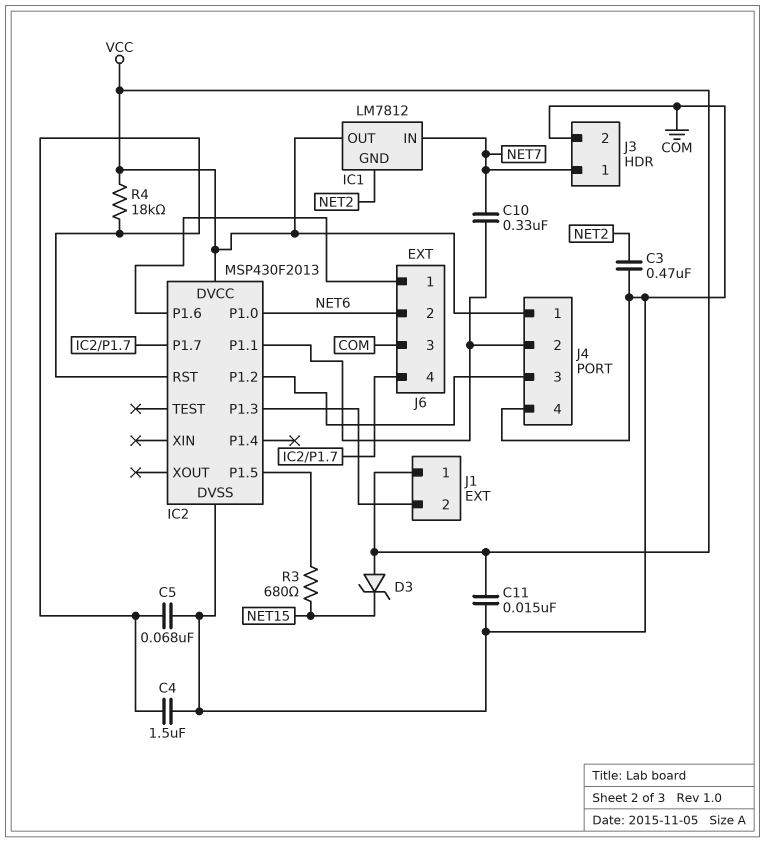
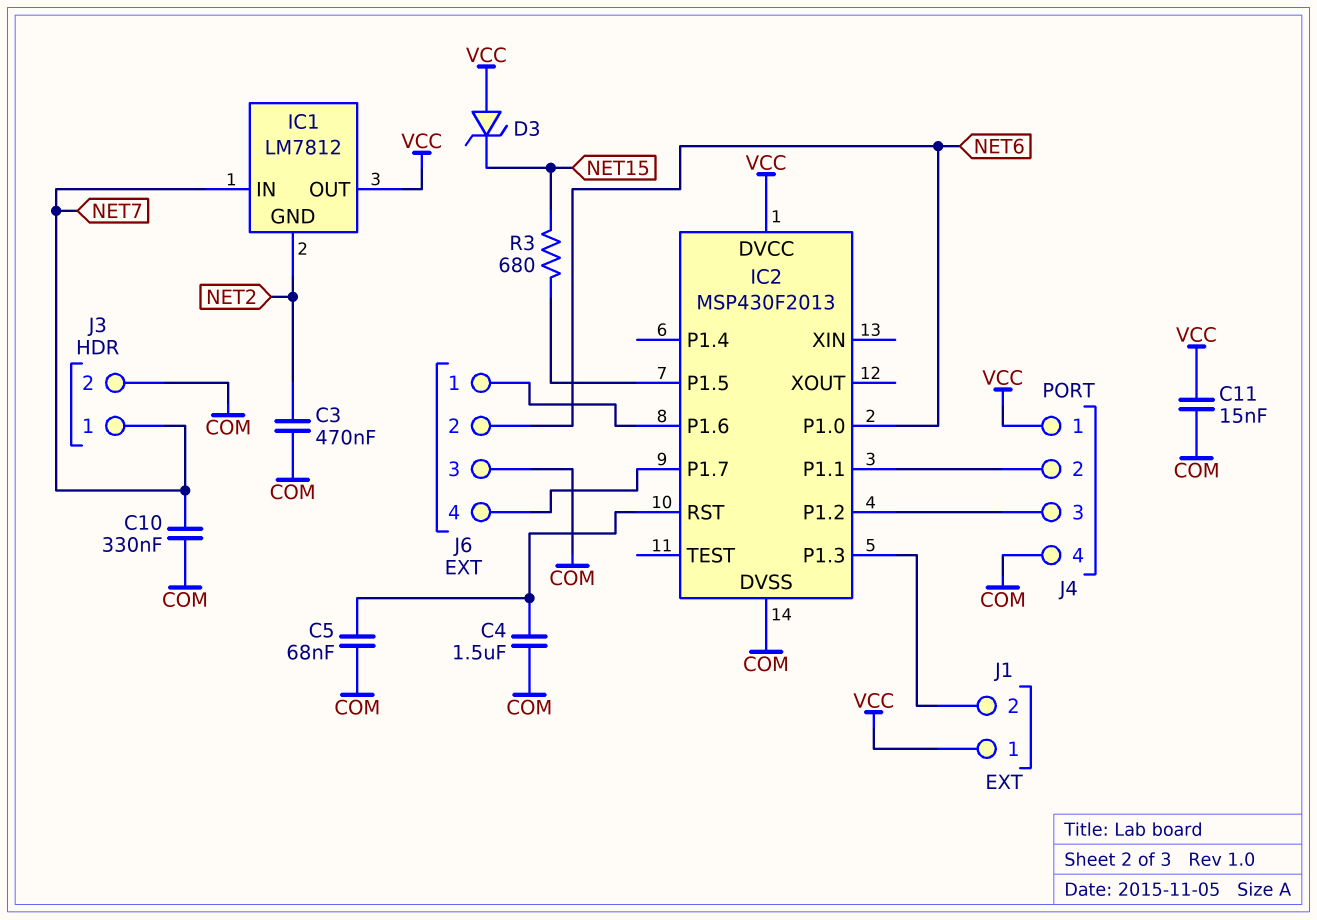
C10: 330nF (IC2/P1.1, NET7) -> 330nF (COM, NET7)
R4: 18k (IC2/RST, VCC) -> none

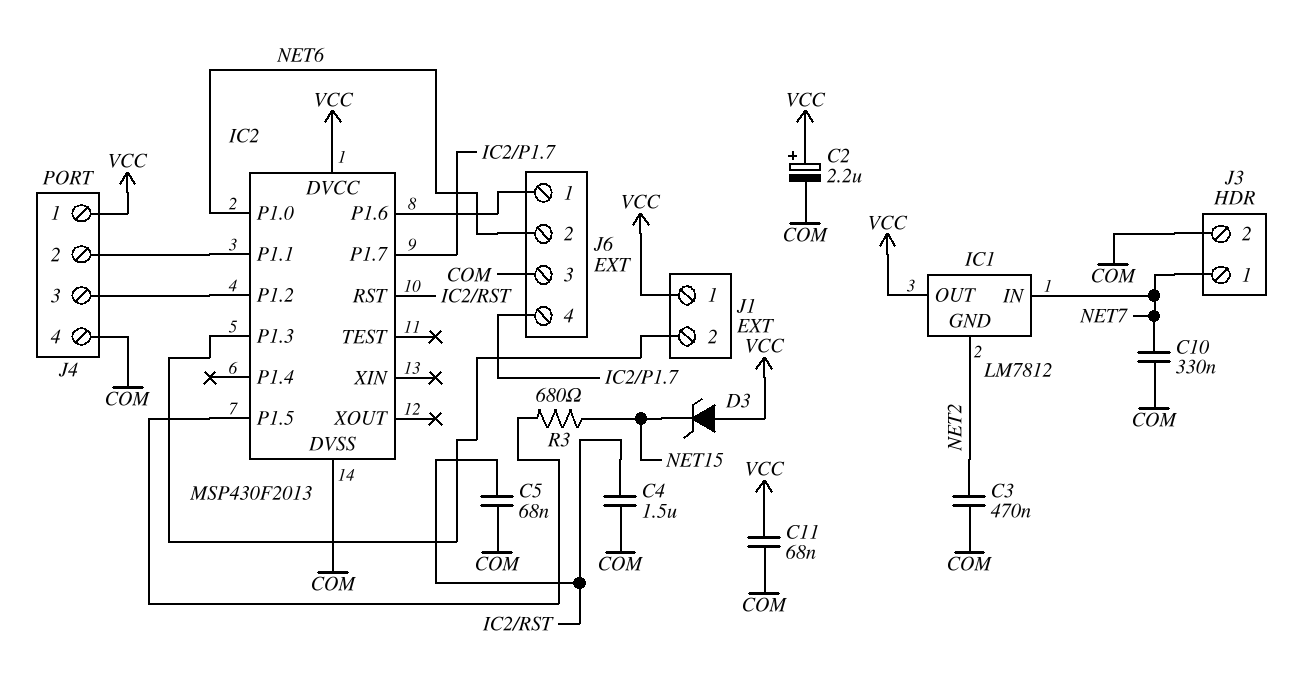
C2: none -> 2.2uF (plus VCC, minus COM)
C11: 15nF (COM, VCC) -> 68nF (COM, VCC)

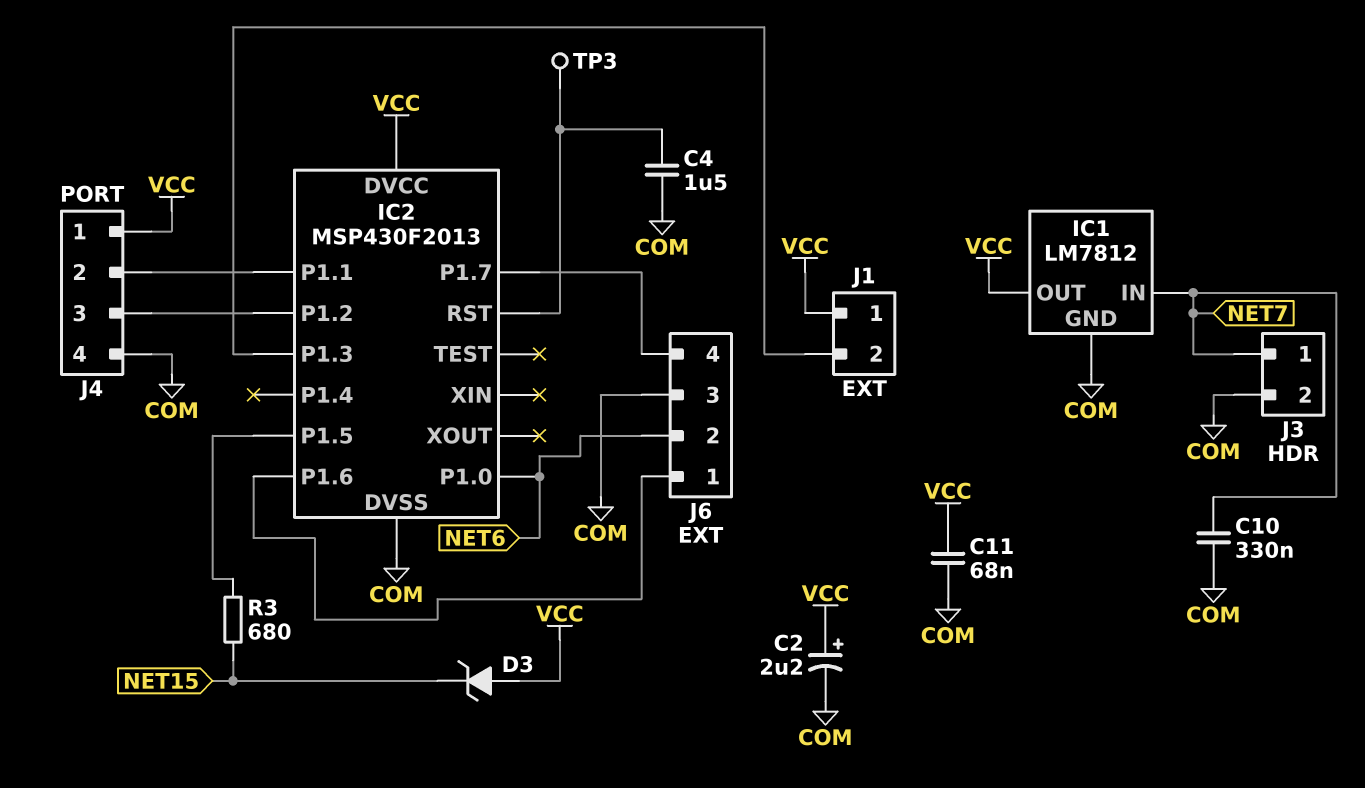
C3: 470nF (COM, NET2) -> none
C5: 68nF (COM, IC2/RST) -> none
IC1 pin GND: NET2 -> COM
TP3: none -> test point (IC2/RST)

